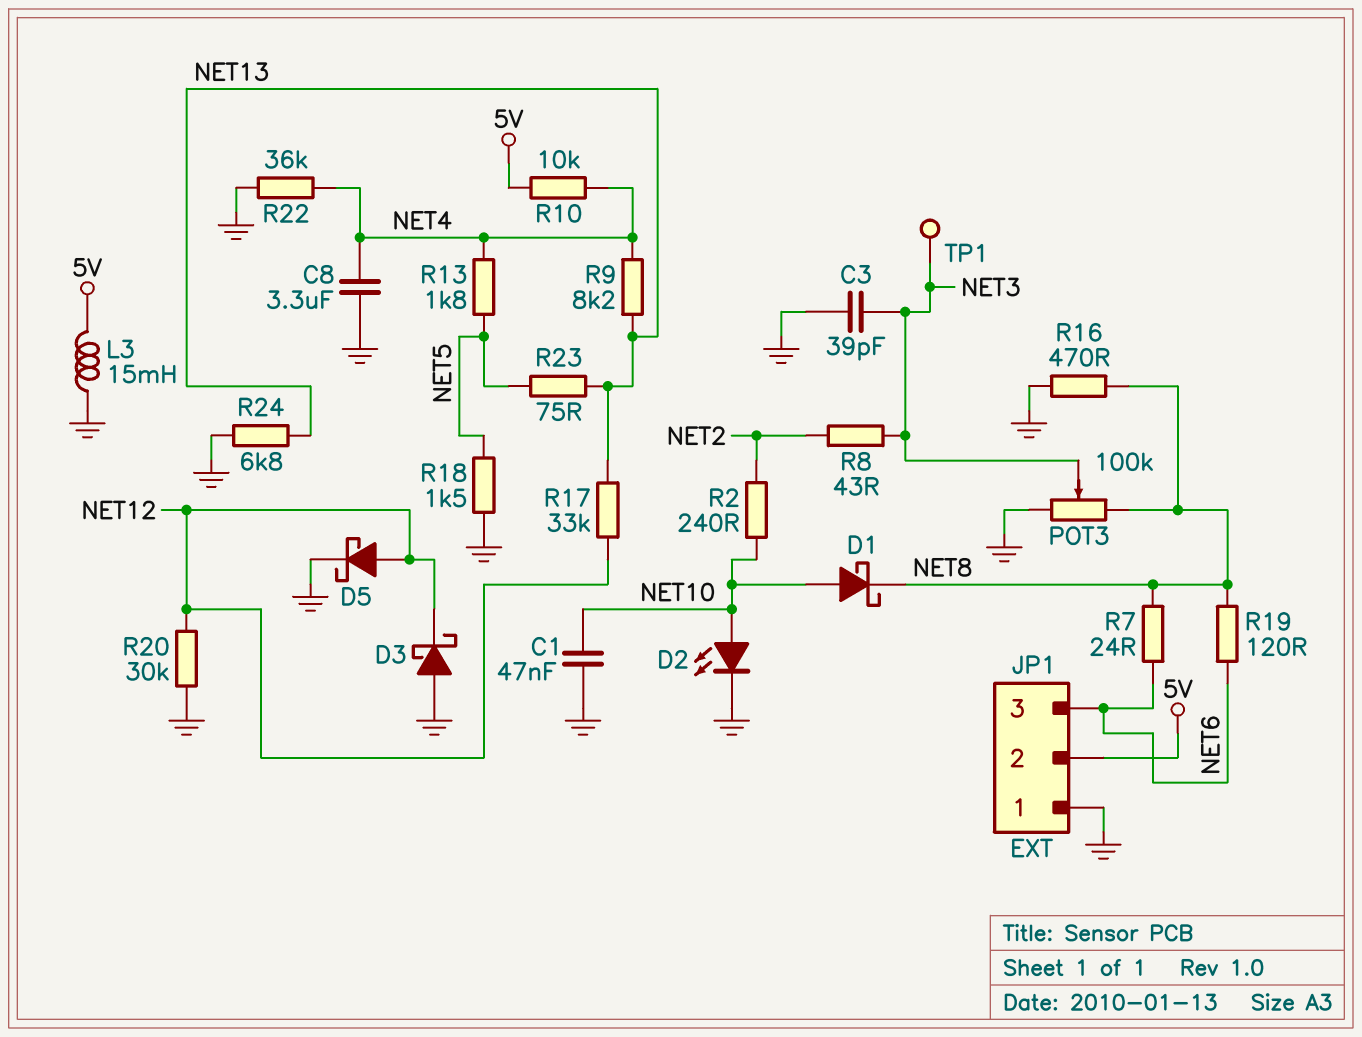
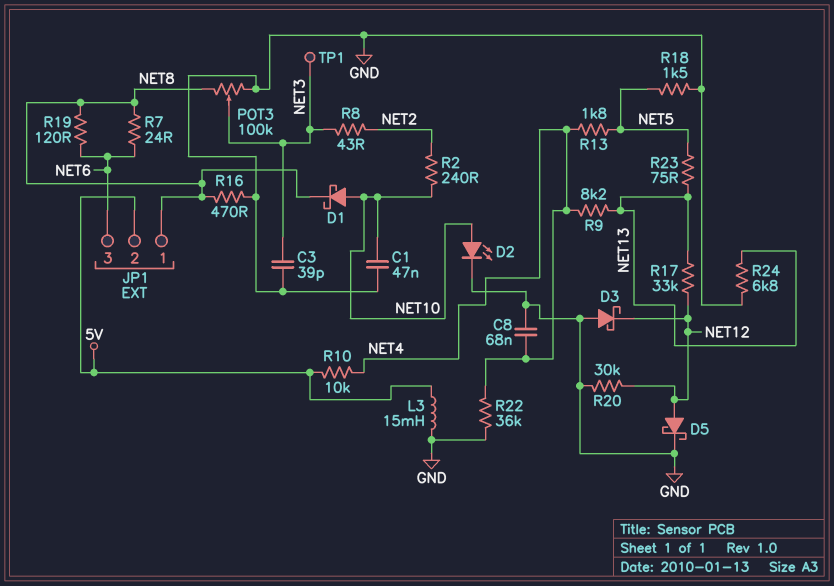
C8: 3.3uF (GND, NET4) -> 68nF (GND, NET4)
JP1 pin 1: GND -> NET8

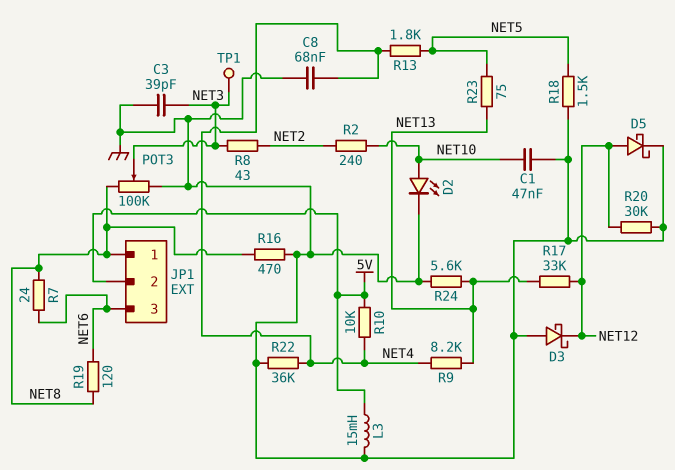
D1: schottky (A NET10, K NET8) -> none
R24: 6.8k (GND, NET13) -> 5.6k (GND, NET13)

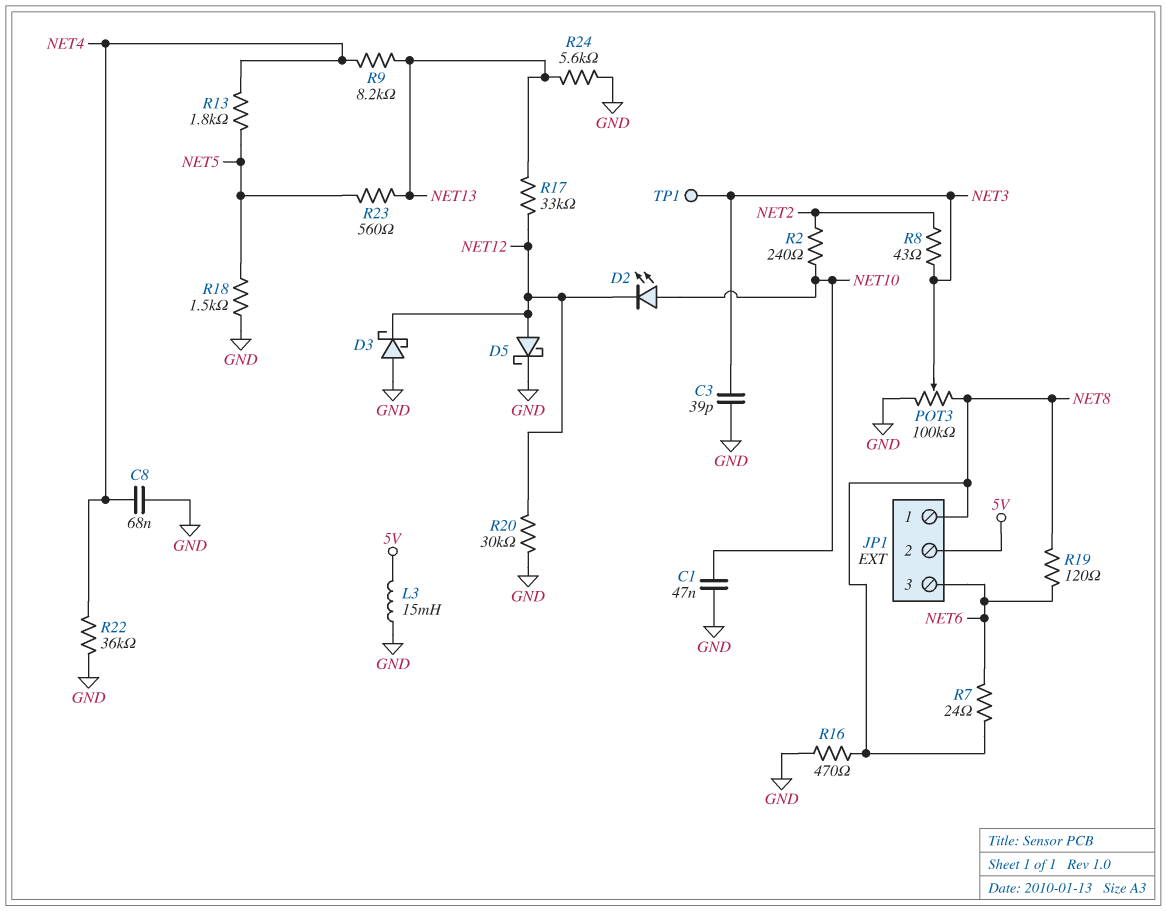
D2: LED (A NET10, K GND) -> LED (A NET10, K NET12)
R10: 10k (5V, NET4) -> none
R23: 75 (NET5, NET13) -> 560 (NET5, NET13)

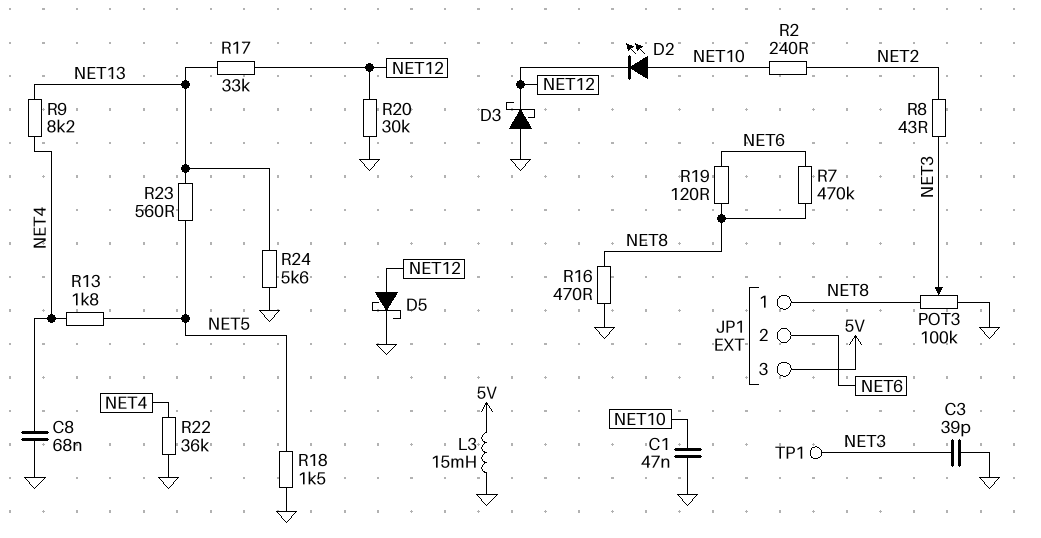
JP1 pin 2: 5V -> NET6
JP1 pin 3: NET6 -> 5V
R7: 24 (NET6, NET8) -> 470k (NET6, NET8)

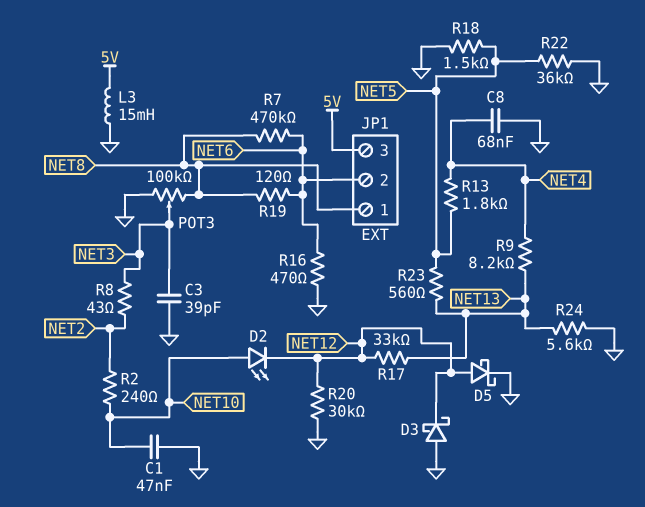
R16: 470 (GND, NET8) -> 470 (GND, NET6)
R22: 36k (GND, NET4) -> 36k (GND, NET5)
TP1: test point (NET3) -> none

